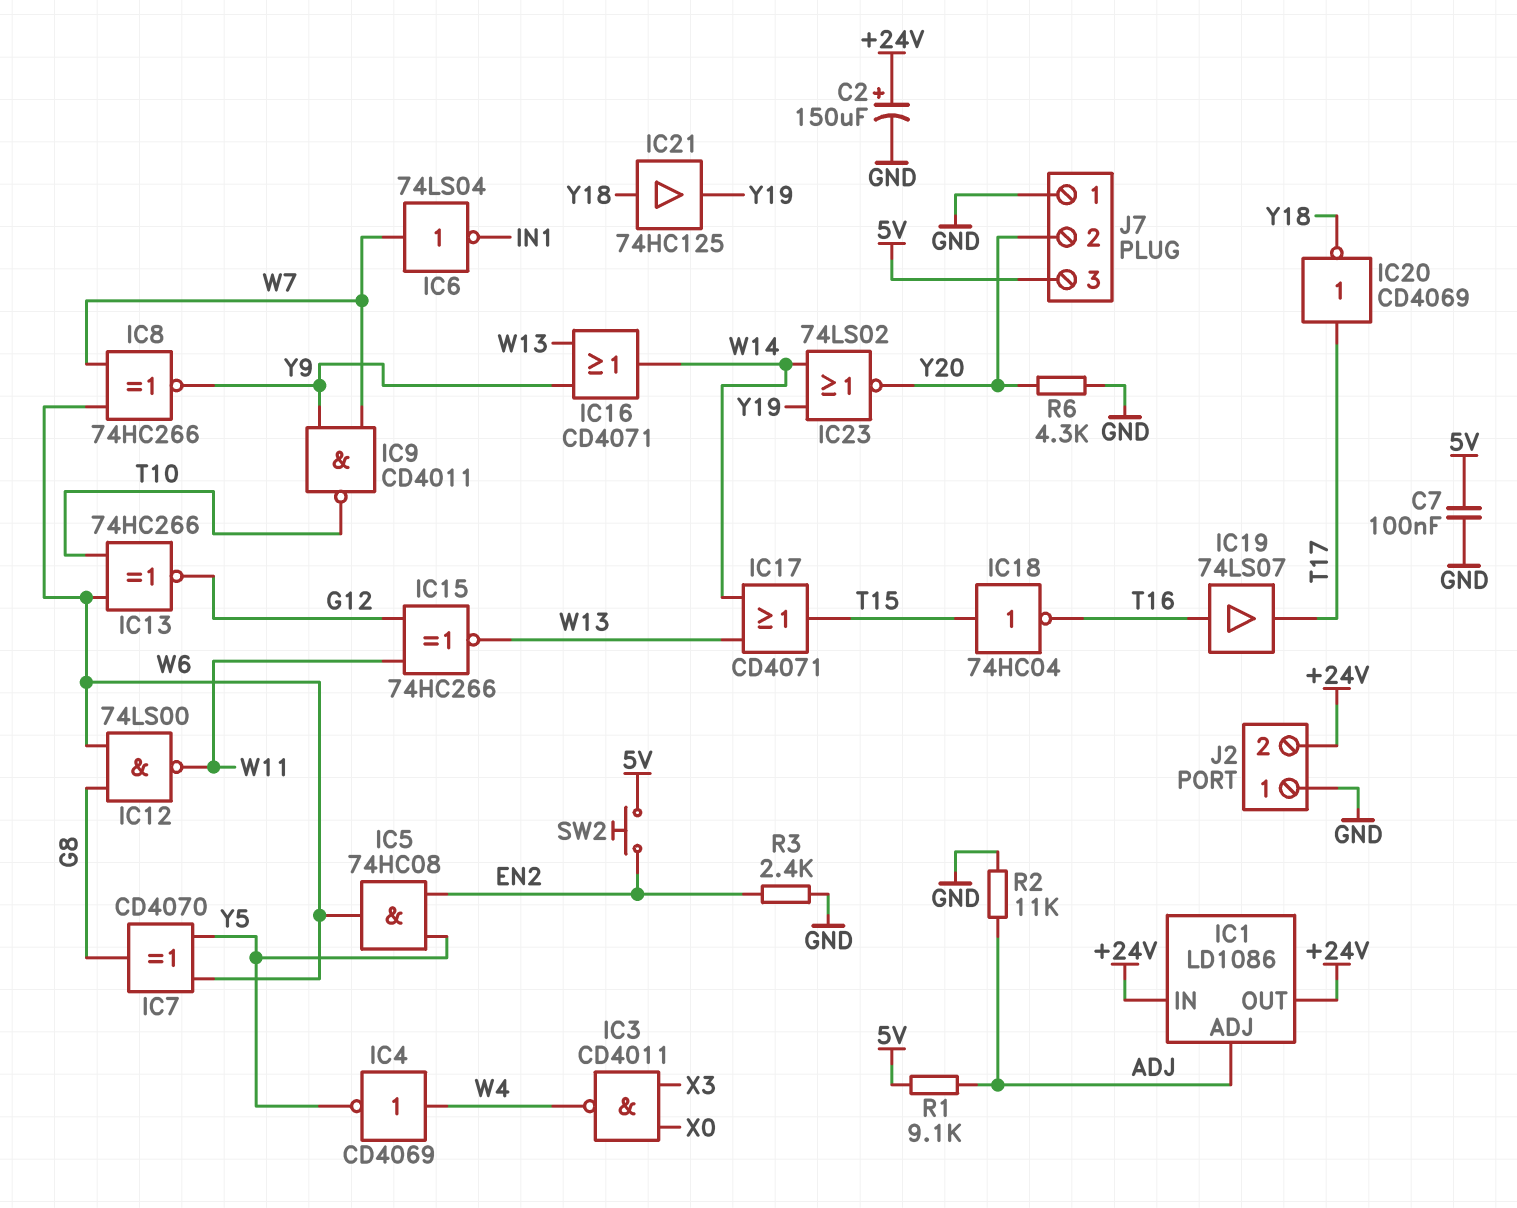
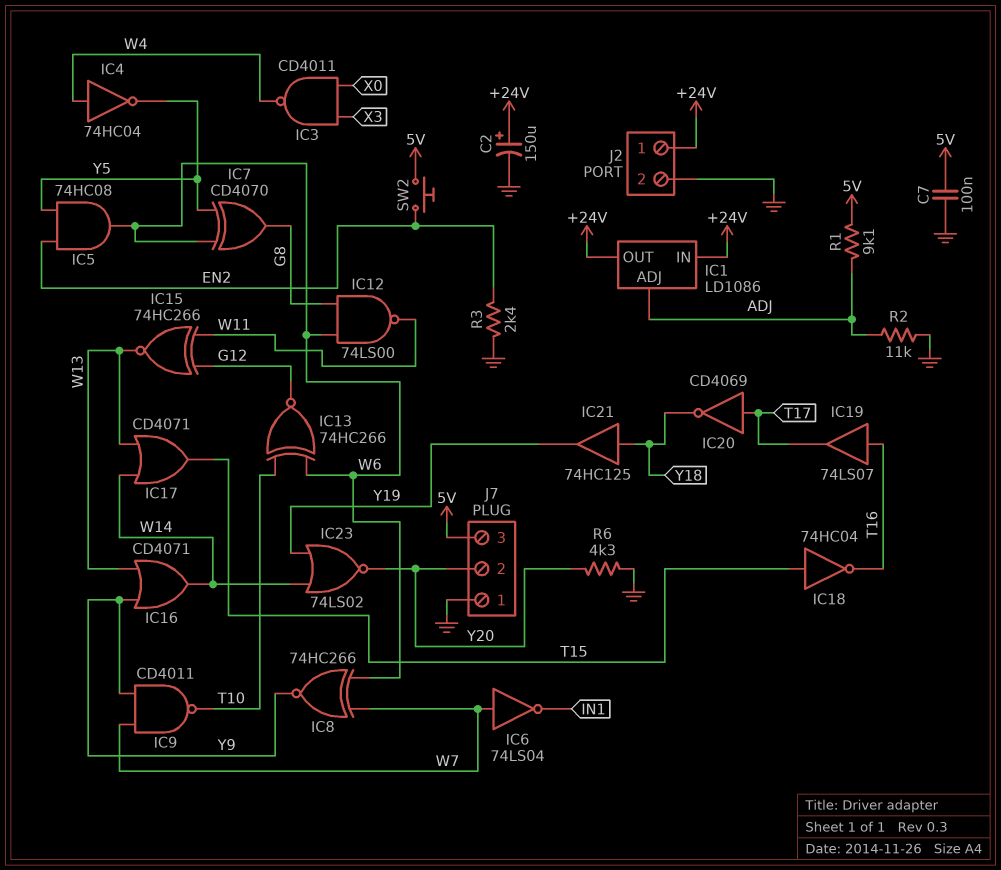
IC4: NOT CD4069 (in W4, out Y5) -> NOT 74HC04 (in W4, out Y5)
J2 pin 1: GND -> +24V
J2 pin 2: +24V -> GND

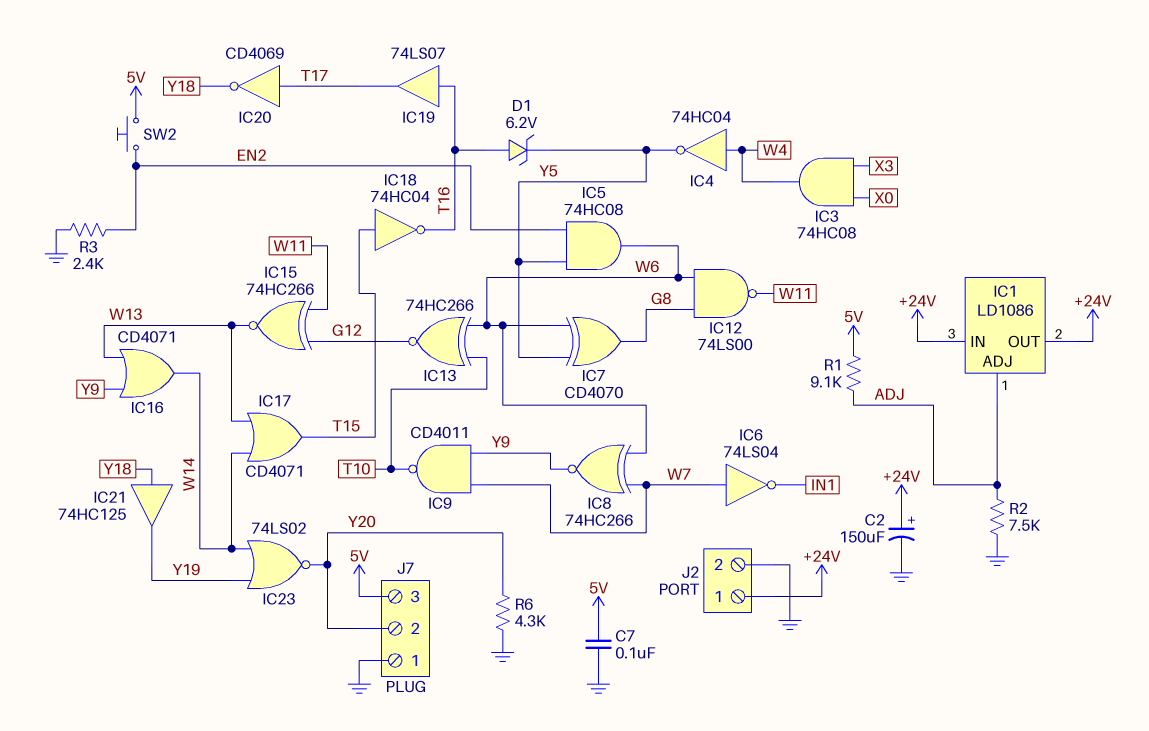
D1: none -> zener 6.2V (A T16, K Y5)
IC3: NAND CD4011 (in X0, in X3, out W4) -> AND 74HC08 (in X0, in X3, out W4)
R2: 11k (ADJ, GND) -> 7.5k (ADJ, GND)

